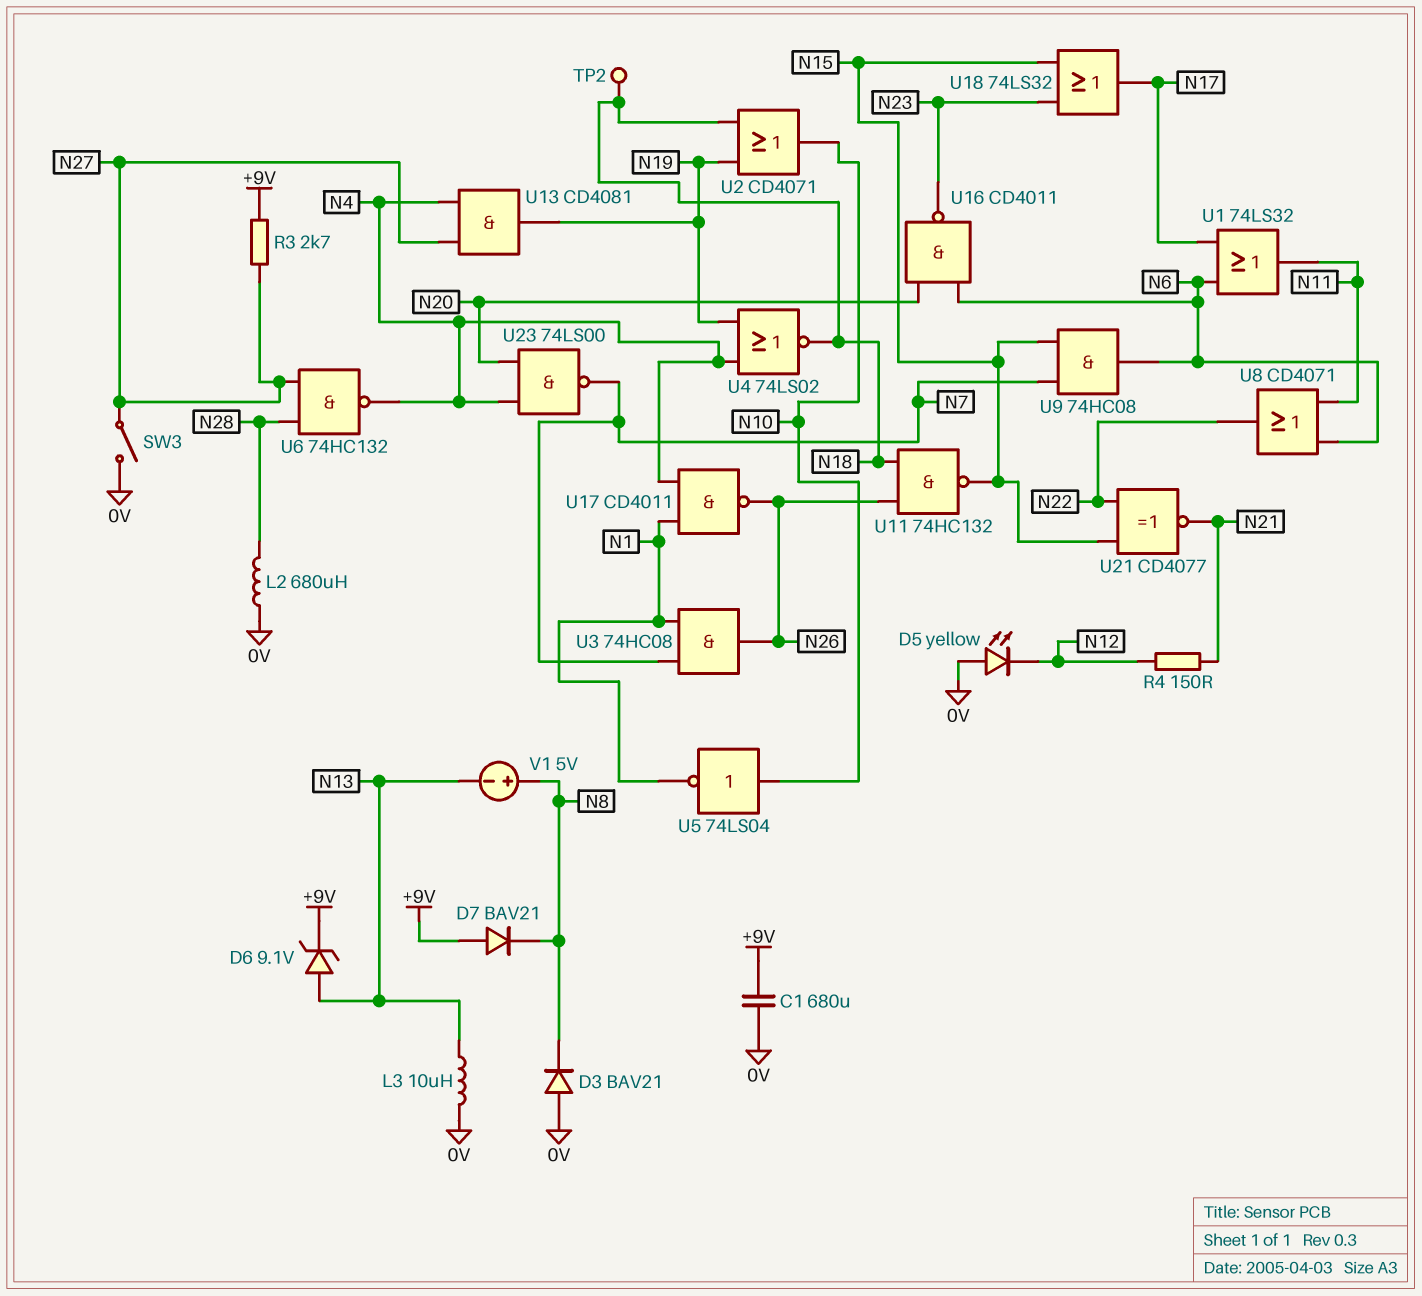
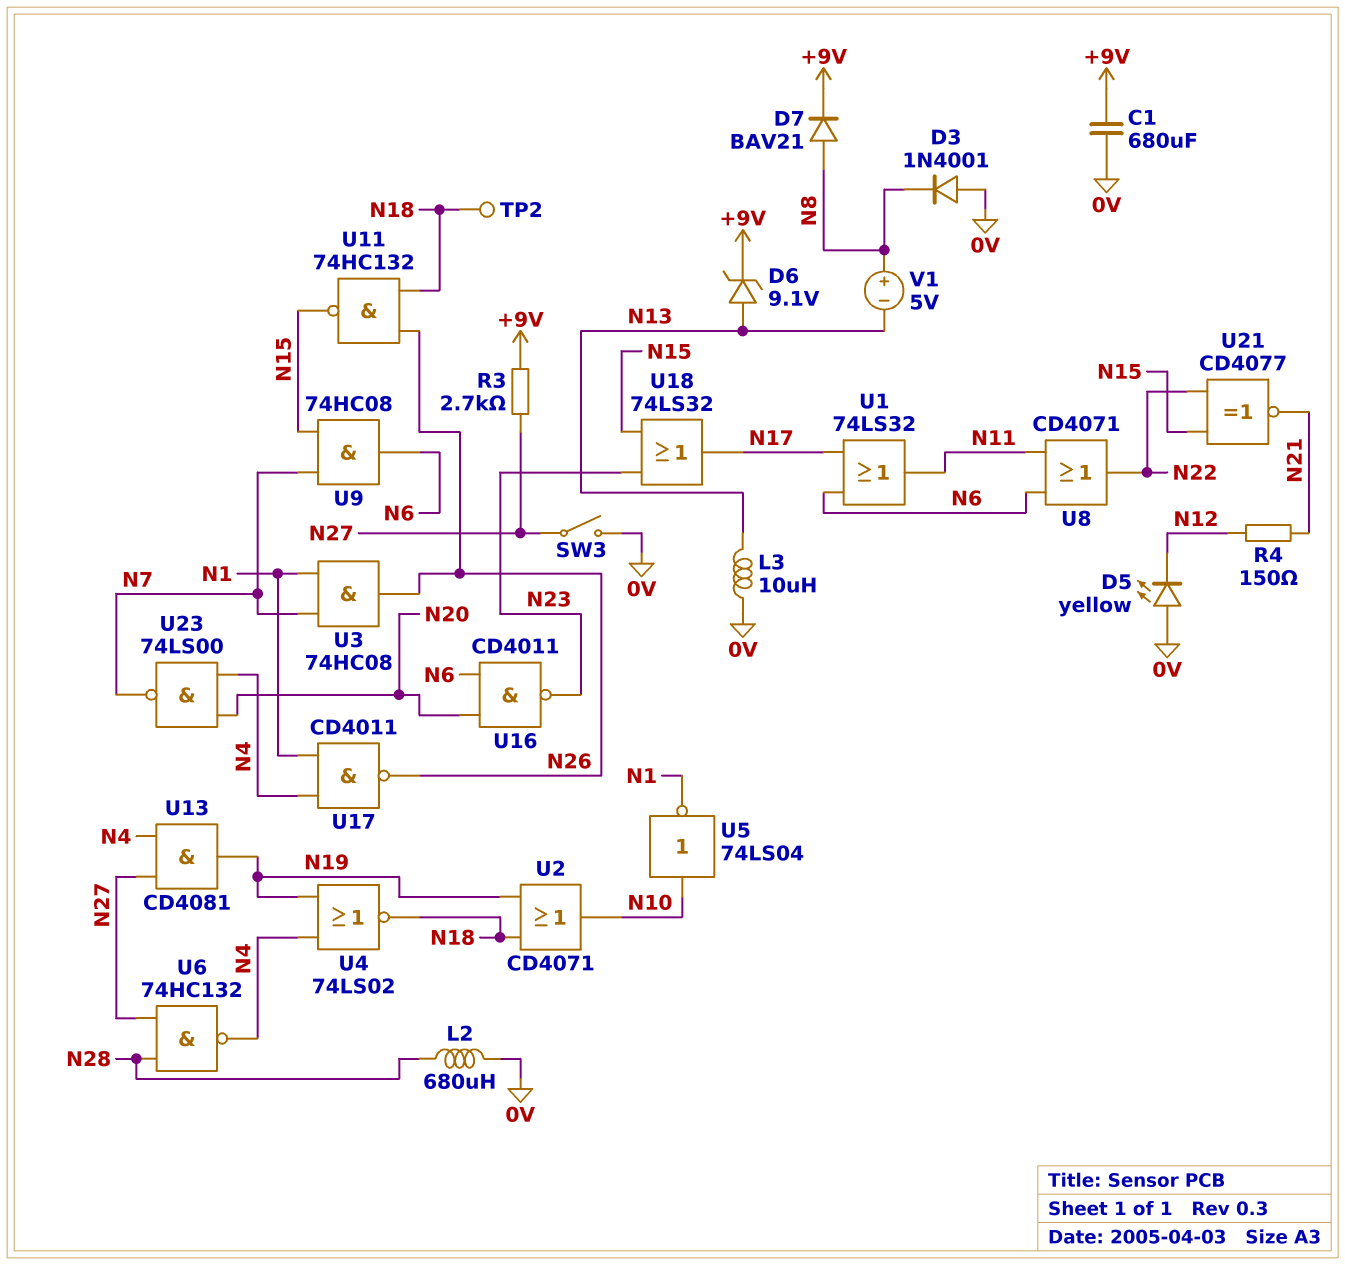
D3: diode BAV21 (A 0V, K N8) -> diode 1N4001 (A 0V, K N8)
D7: diode BAV21 (A +9V, K N8) -> diode BAV21 (A N8, K +9V)

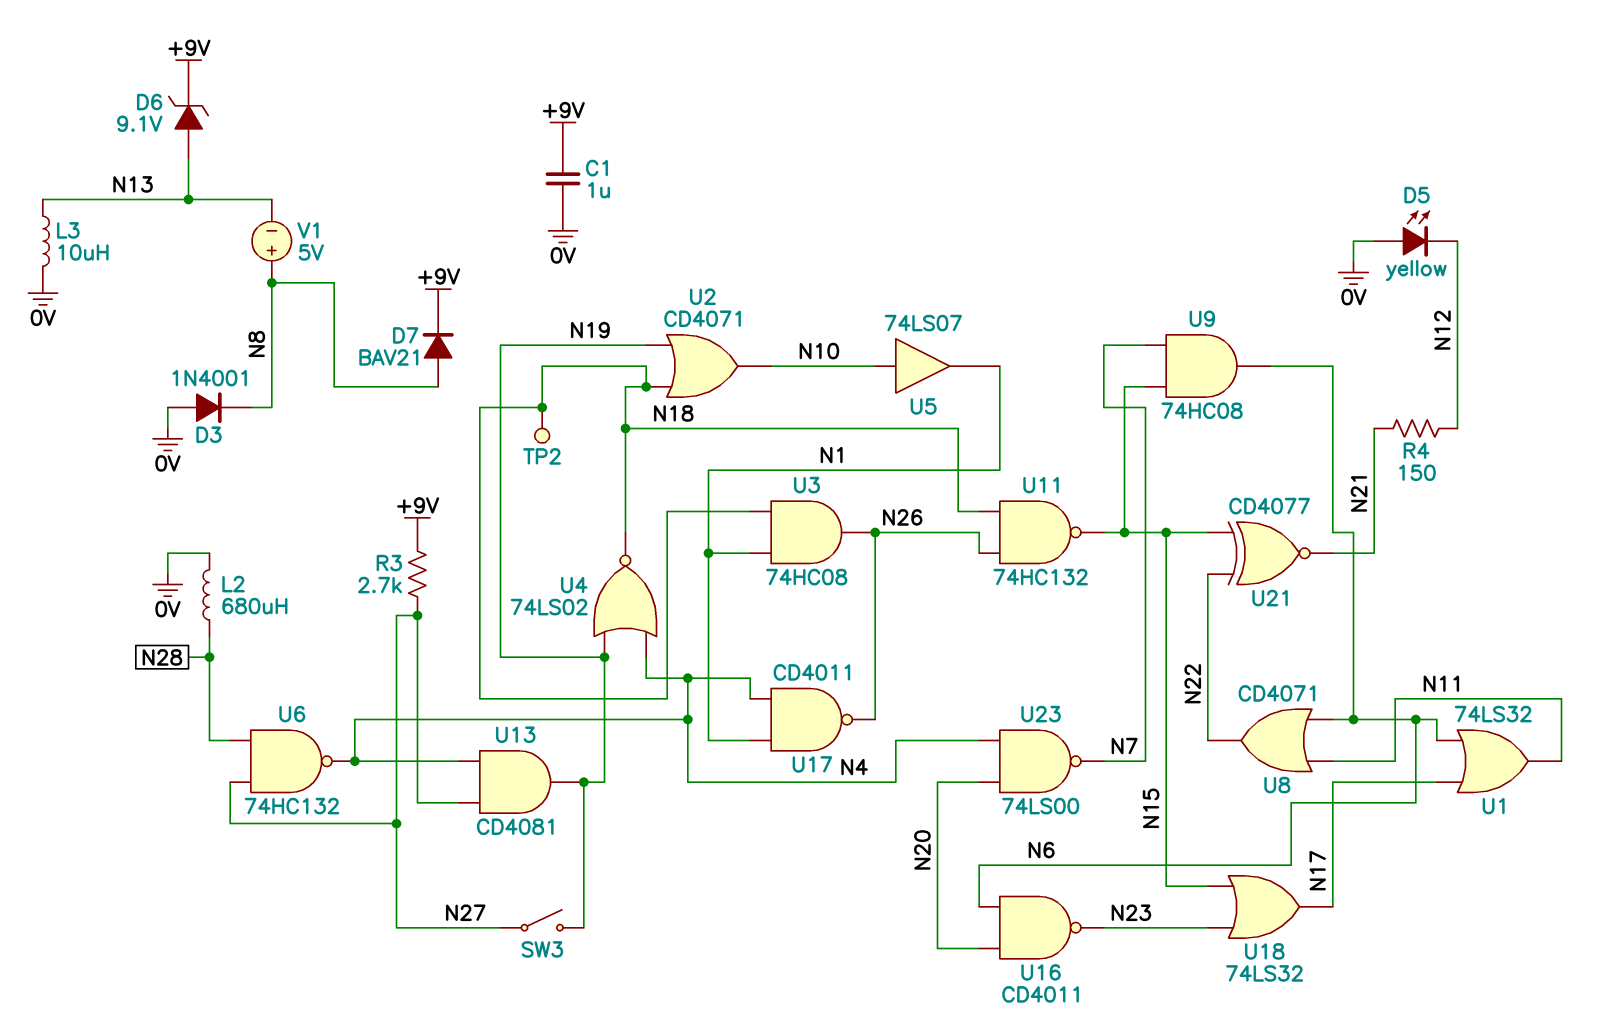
C1: 680uF (+9V, 0V) -> 1uF (+9V, 0V)
SW3: switch (0V, N27) -> switch (N19, N27)
U3: AND 74HC08 (in N1, in N7, out N26) -> AND 74HC08 (in N1, in N18, out N26)
U5: NOT 74LS04 (in N10, out N1) -> buffer 74LS07 (in N10, out N1)

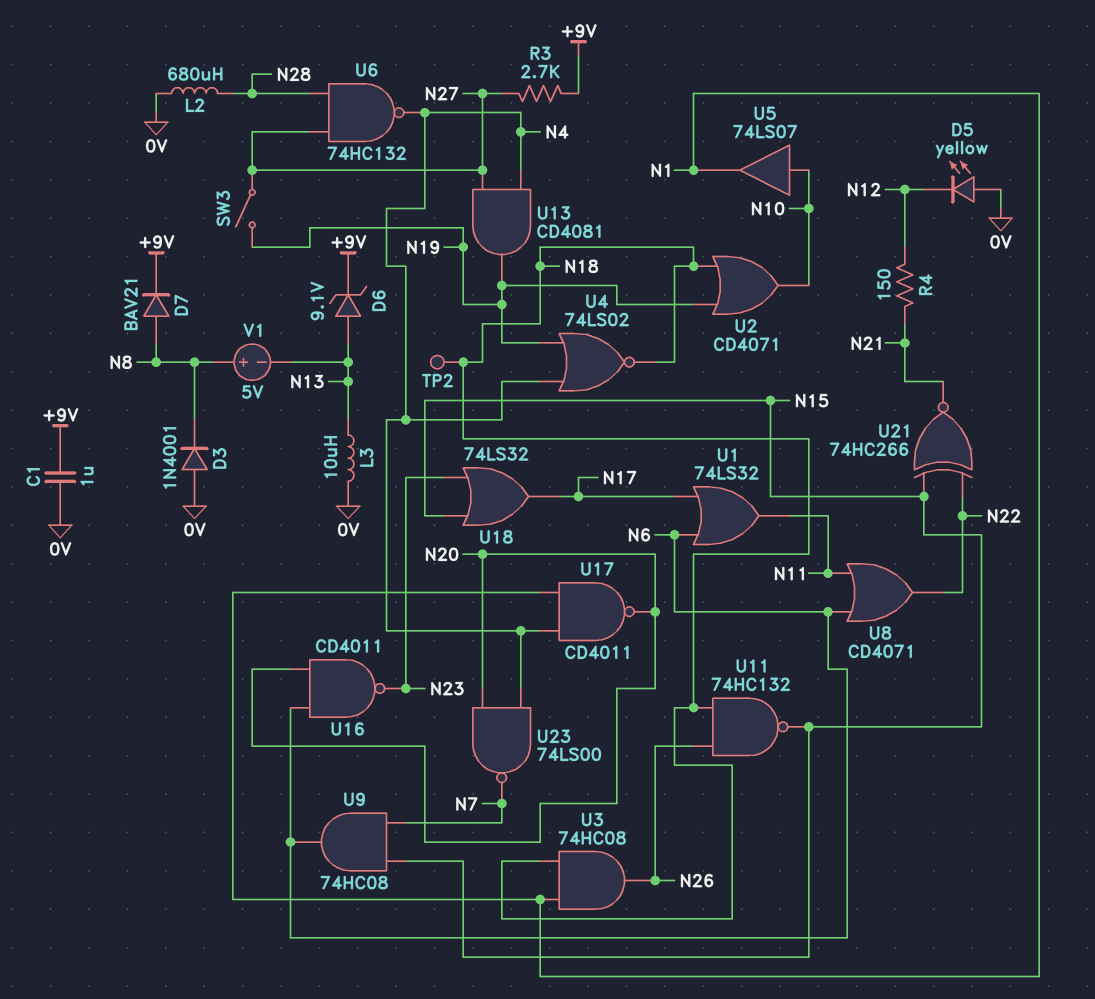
U17: NAND CD4011 (in N1, in N4, out N26) -> NAND CD4011 (in N1, in N4, out N20)
U21: XNOR CD4077 (in N15, in N22, out N21) -> XNOR 74HC266 (in N15, in N22, out N21)

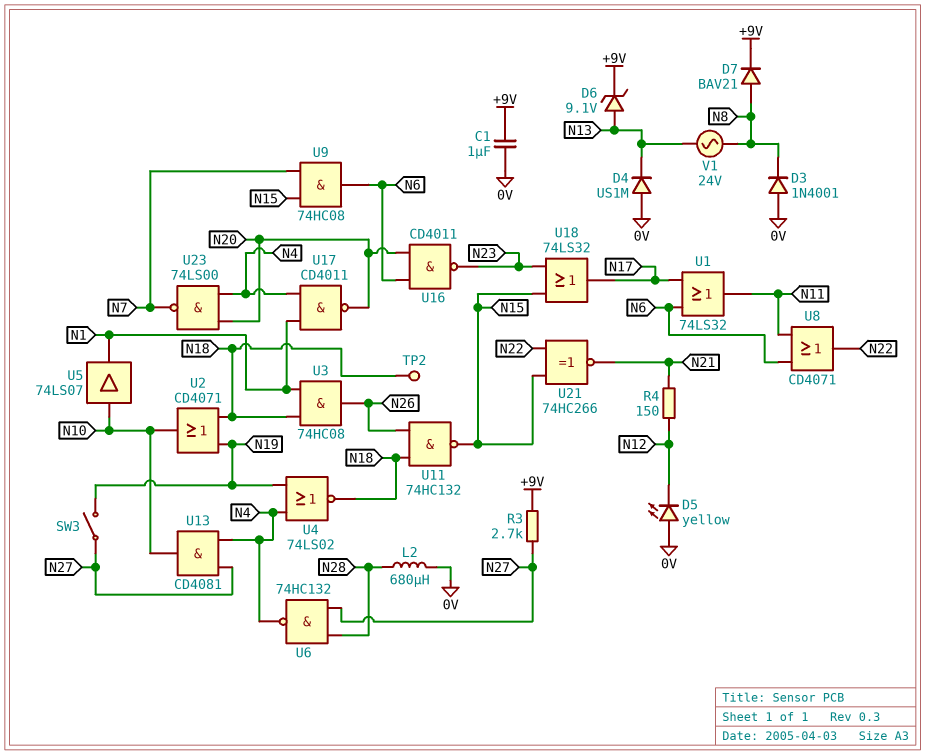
D4: none -> diode US1M (A 0V, K N13)
L3: 10uH (0V, N13) -> none
U13: AND CD4081 (in N4, in N27, out N19) -> AND CD4081 (in N4, in N27, out N10)
V1: 5V (plus N8, minus N13) -> AC 24V (N8, N13)

